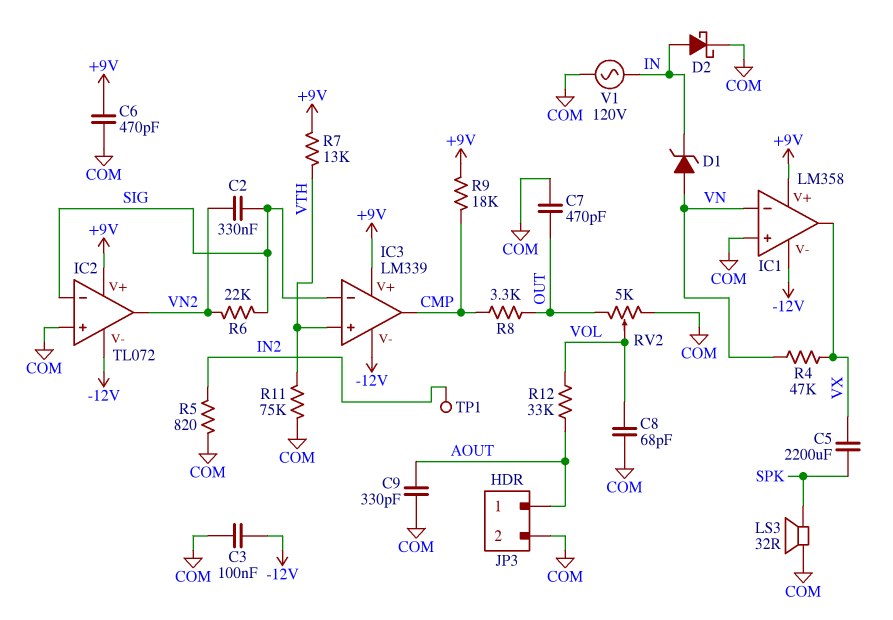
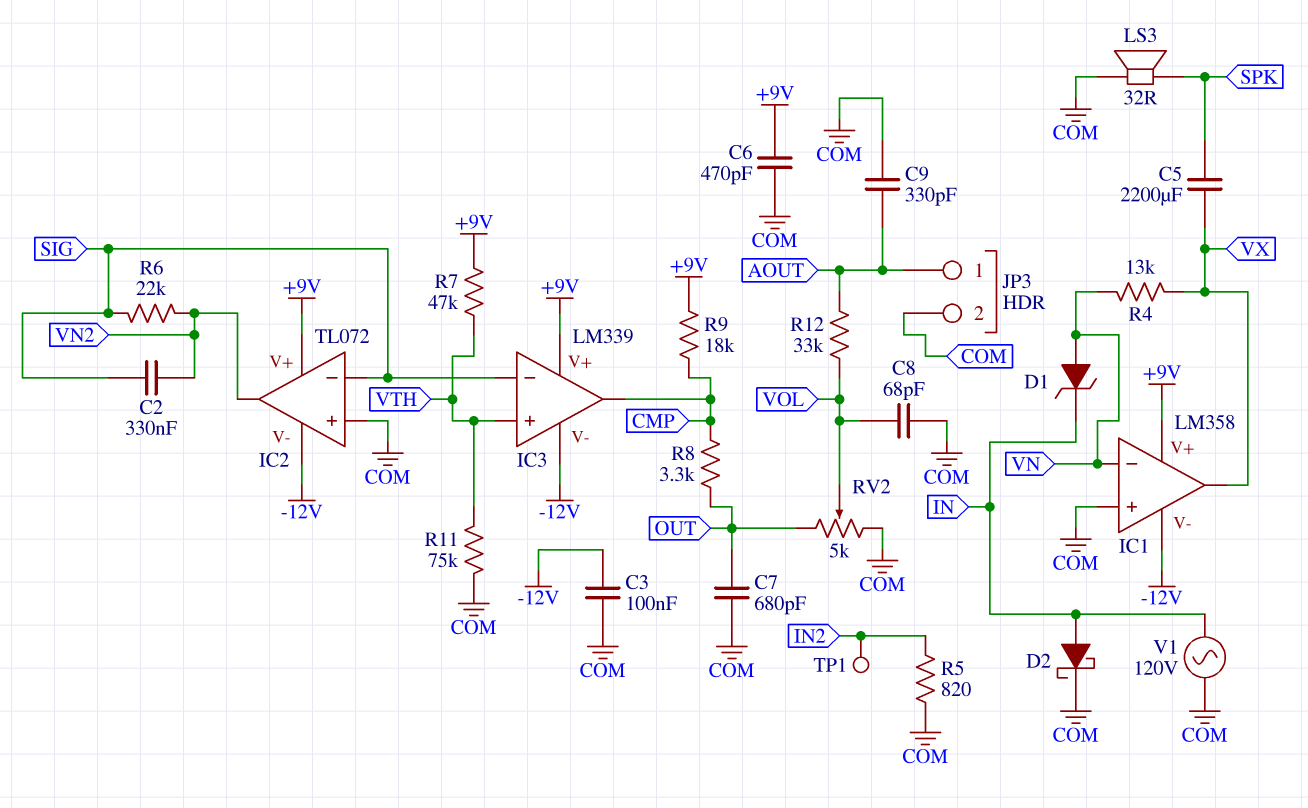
C7: 470pF (COM, OUT) -> 680pF (COM, OUT)
R4: 47k (VN, VX) -> 13k (VN, VX)
R7: 13k (+9V, VTH) -> 47k (+9V, VTH)

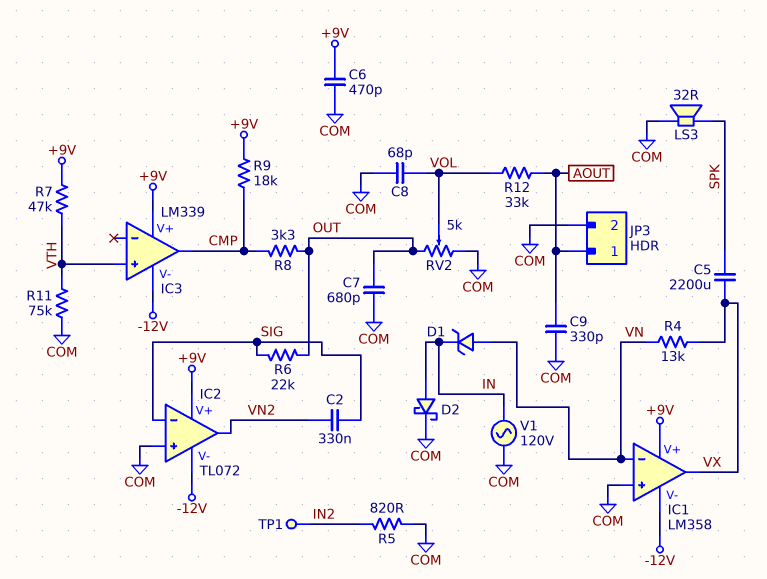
C3: 100nF (-12V, COM) -> none
IC3 pin in-: SIG -> none
R6: 22k (SIG, VN2) -> 22k (OUT, SIG)

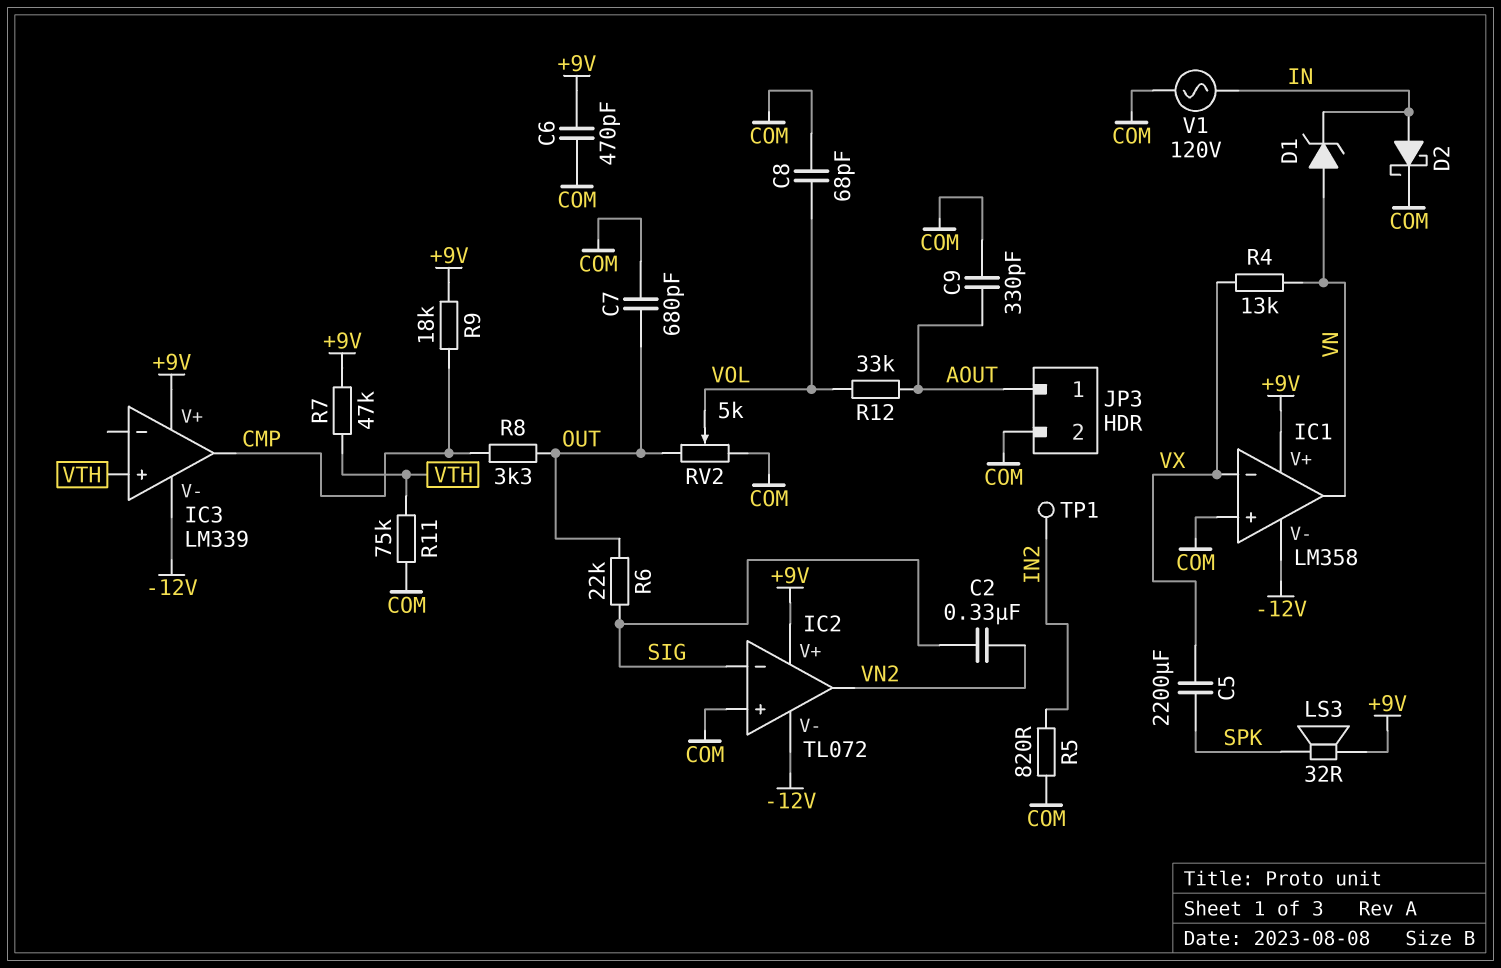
IC1 pin in-: VN -> VX
IC1 pin out: VX -> VN
LS3: speaker 32R (COM, SPK) -> speaker 32R (+9V, SPK)

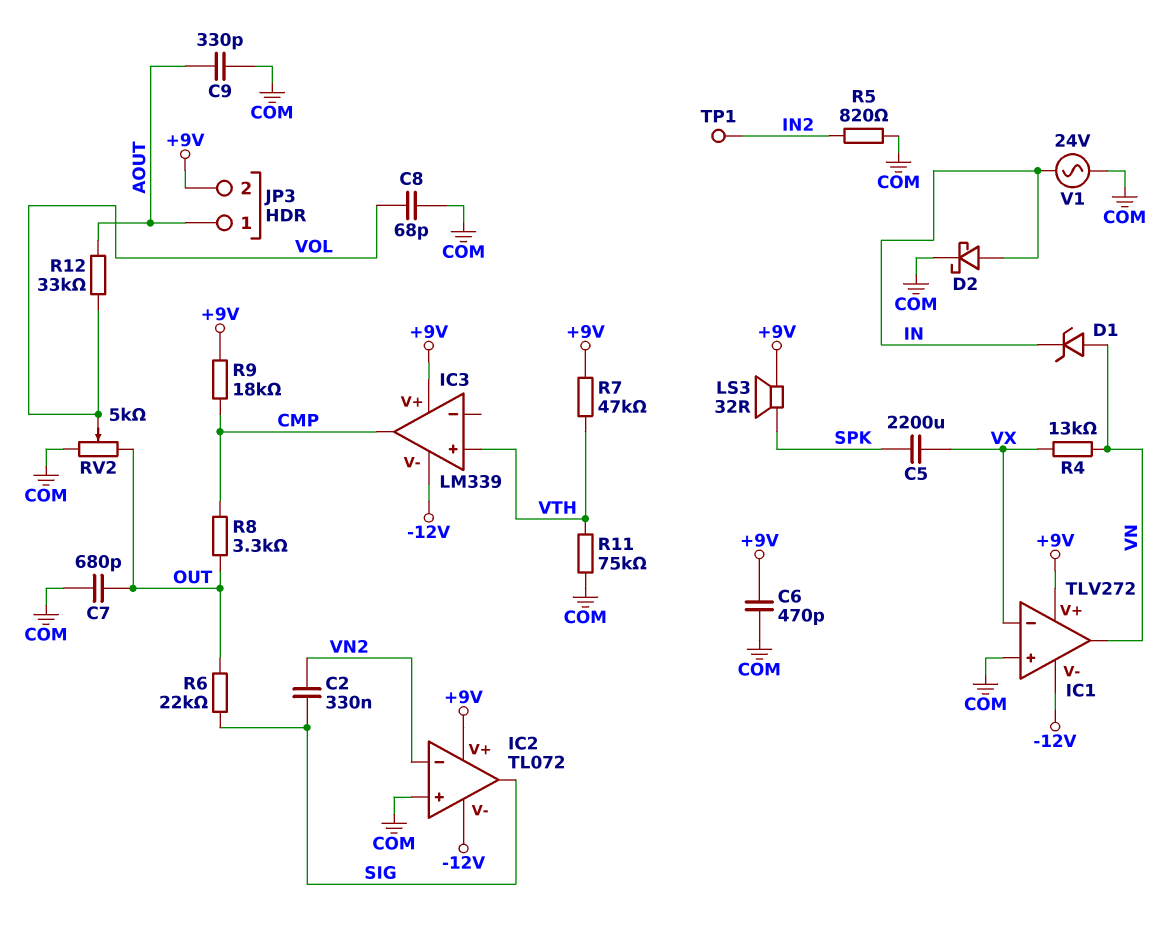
IC1: LM358 -> TLV272
IC2 pin in-: SIG -> VN2
IC2 pin out: VN2 -> SIG
JP3 pin 2: COM -> +9V
V1: AC 120V (COM, IN) -> AC 24V (COM, IN)

